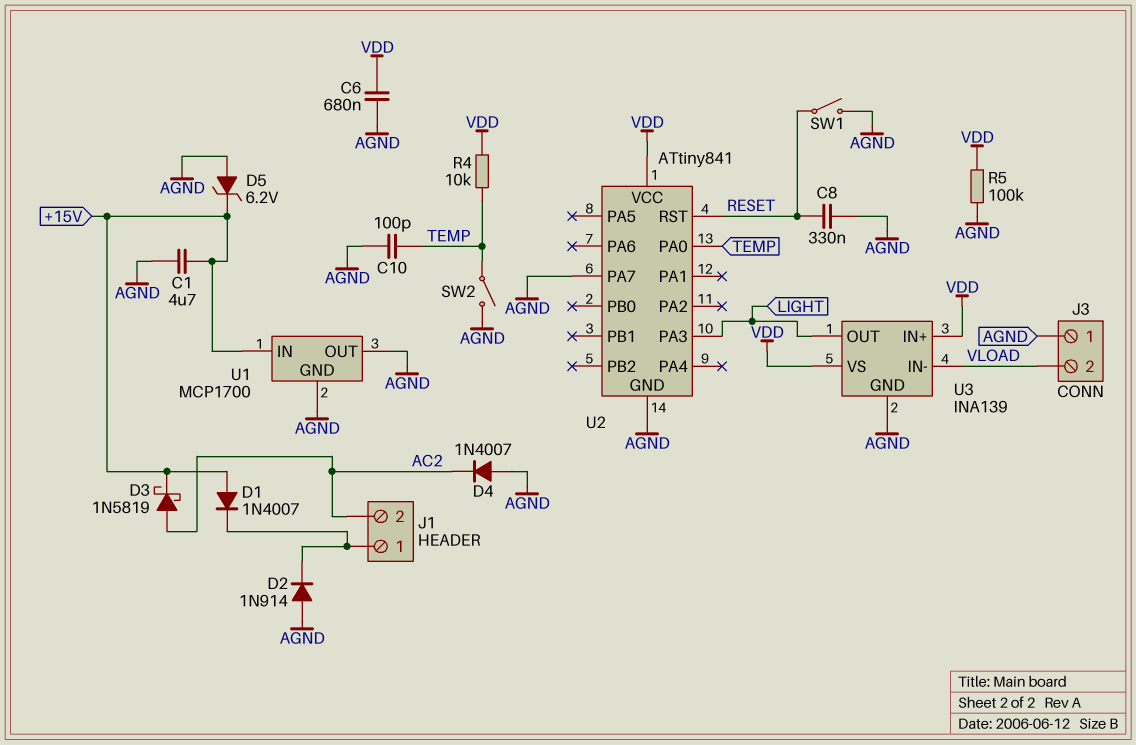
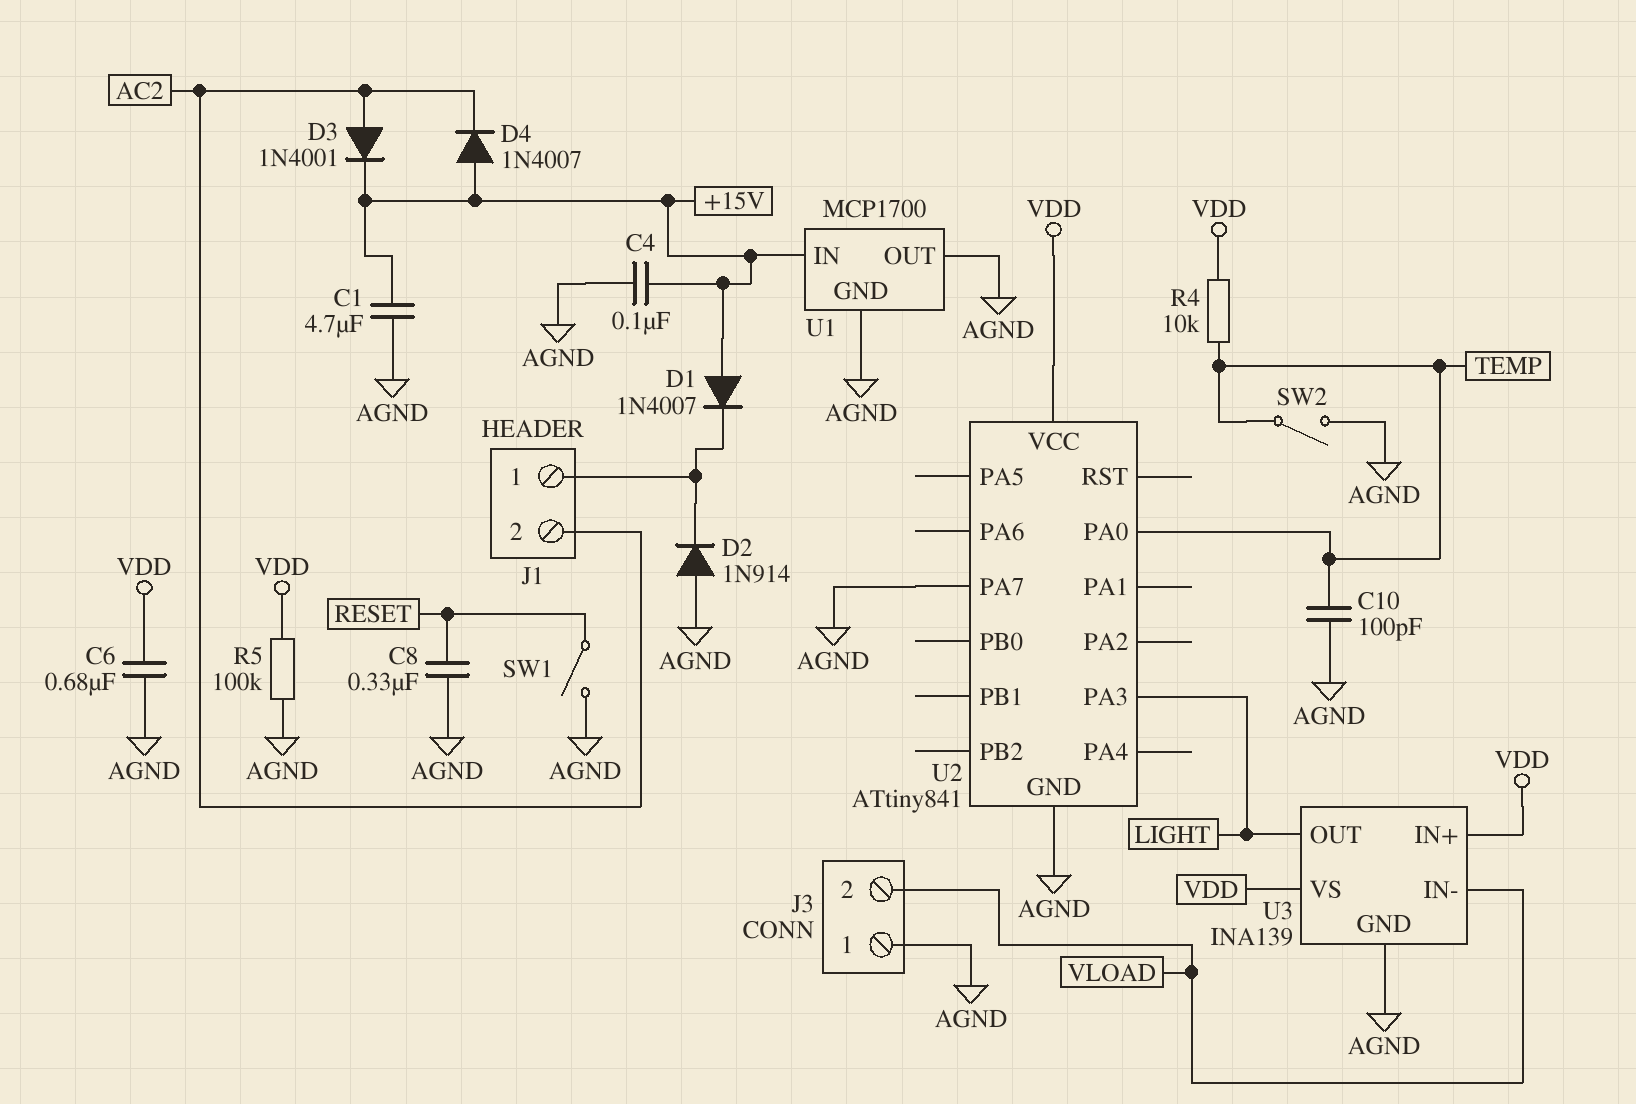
C4: none -> 100nF (+15V, AGND)
D3: schottky 1N5819 (A AC2, K +15V) -> diode 1N4001 (A AC2, K +15V)
D4: diode 1N4007 (A AGND, K AC2) -> diode 1N4007 (A +15V, K AC2)
D5: zener 6.2V (A AGND, K +15V) -> none
U2 pin RST: RESET -> none

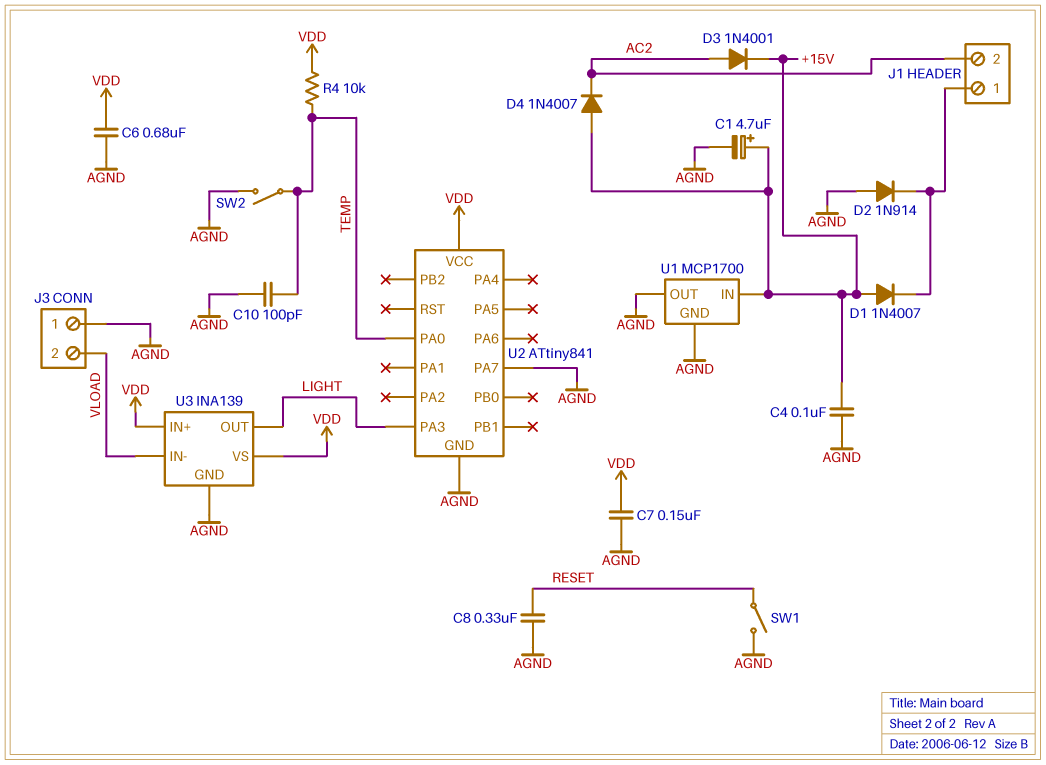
C1: 4.7uF (+15V, AGND) -> 4.7uF (plus +15V, minus AGND)
C7: none -> 150nF (AGND, VDD)
R5: 100k (AGND, VDD) -> none

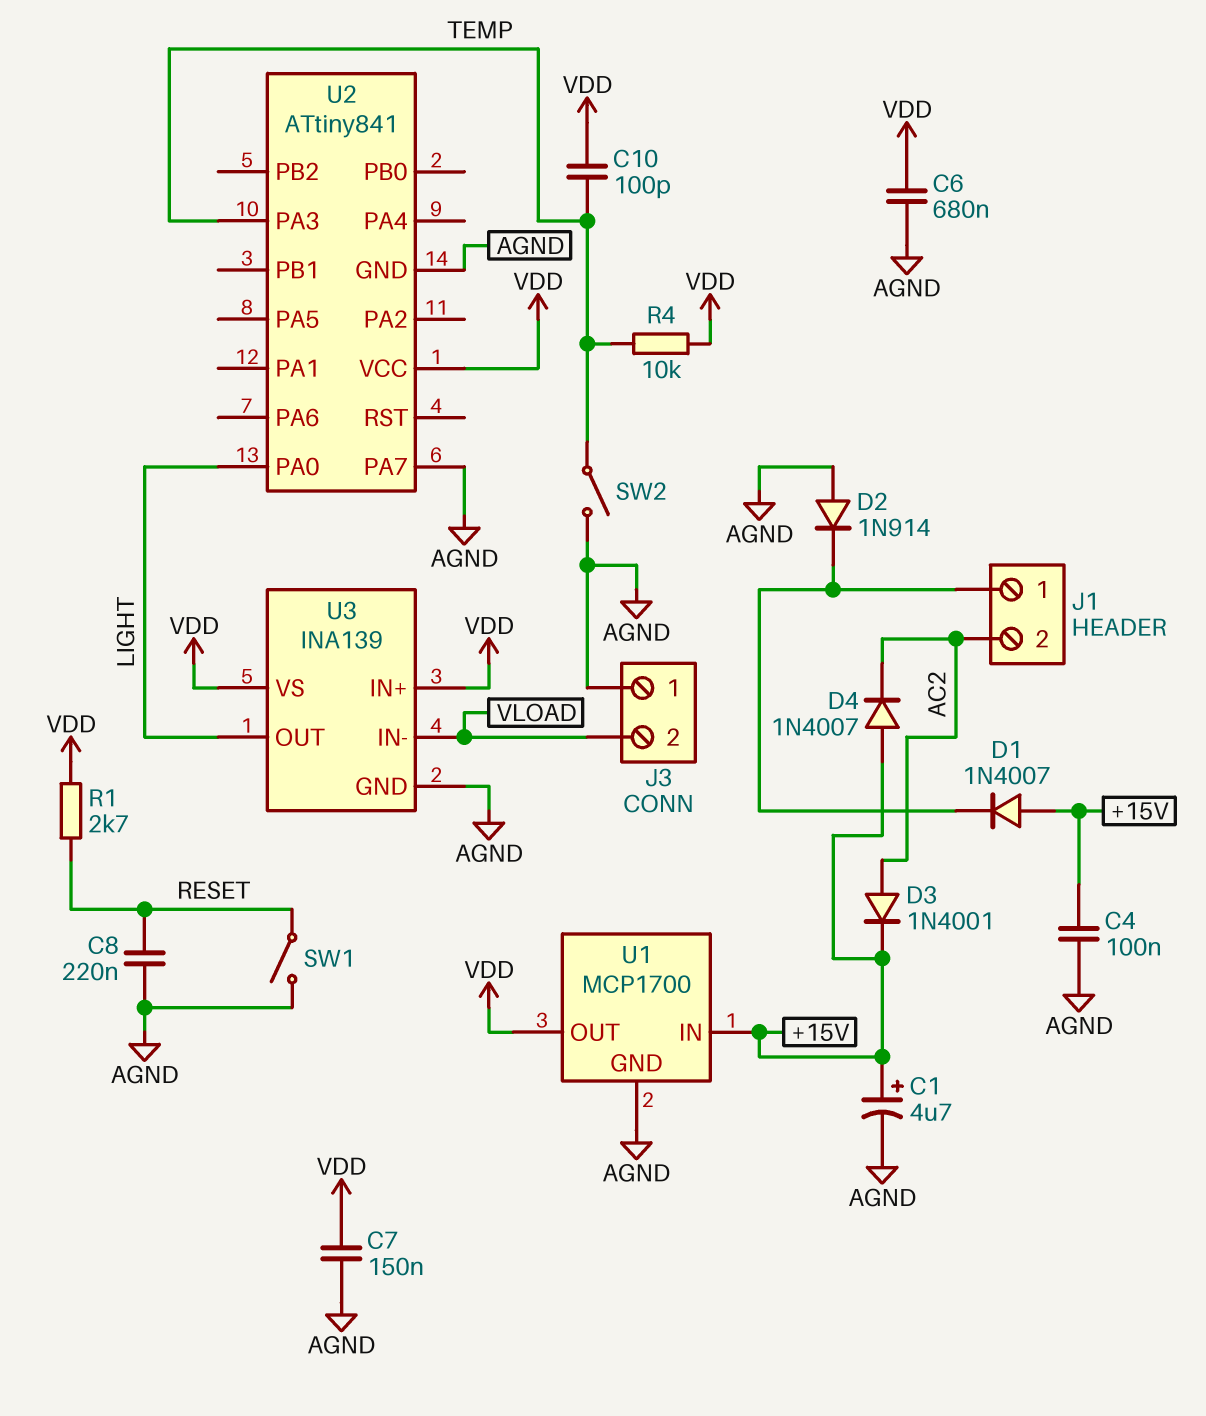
C8: 330nF (AGND, RESET) -> 220nF (AGND, RESET)
C10: 100pF (AGND, TEMP) -> 100pF (TEMP, VDD)
R1: none -> 2.7k (RESET, VDD)
U1 pin OUT: AGND -> VDD
U2 pin PA0: TEMP -> LIGHT
U2 pin PA3: LIGHT -> TEMP

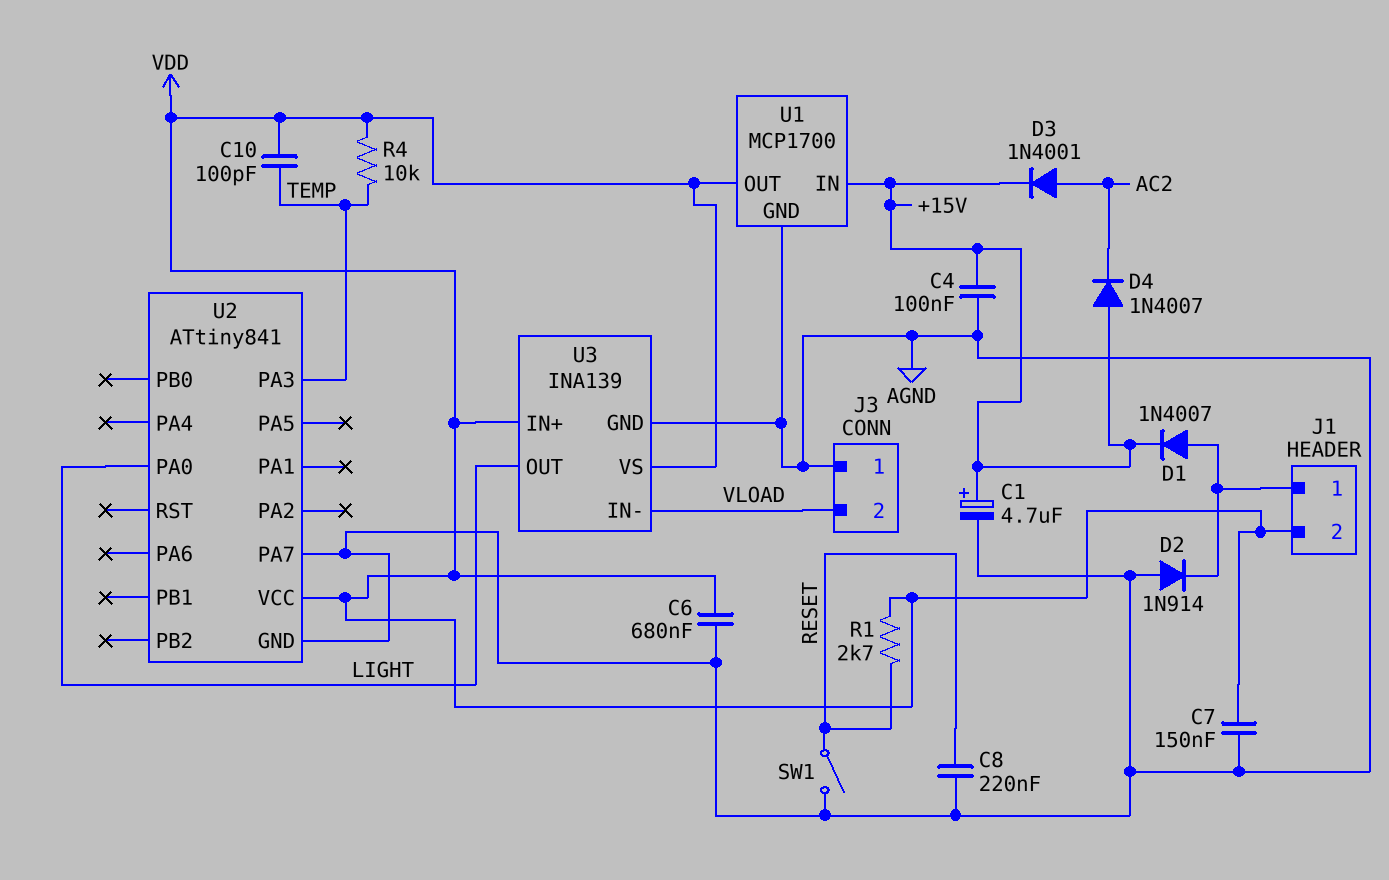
D1: diode 1N4007 (A +15V, K J1/1) -> diode 1N4007 (A J1/1, K +15V)
J1 pin 2: AC2 -> VDD
SW2: switch (AGND, TEMP) -> none

